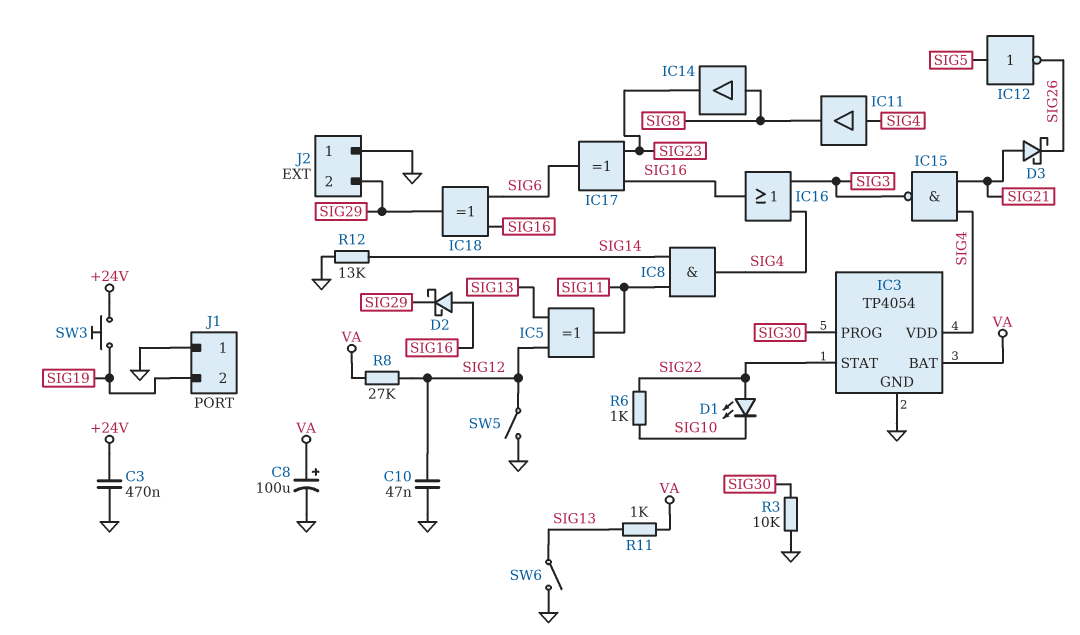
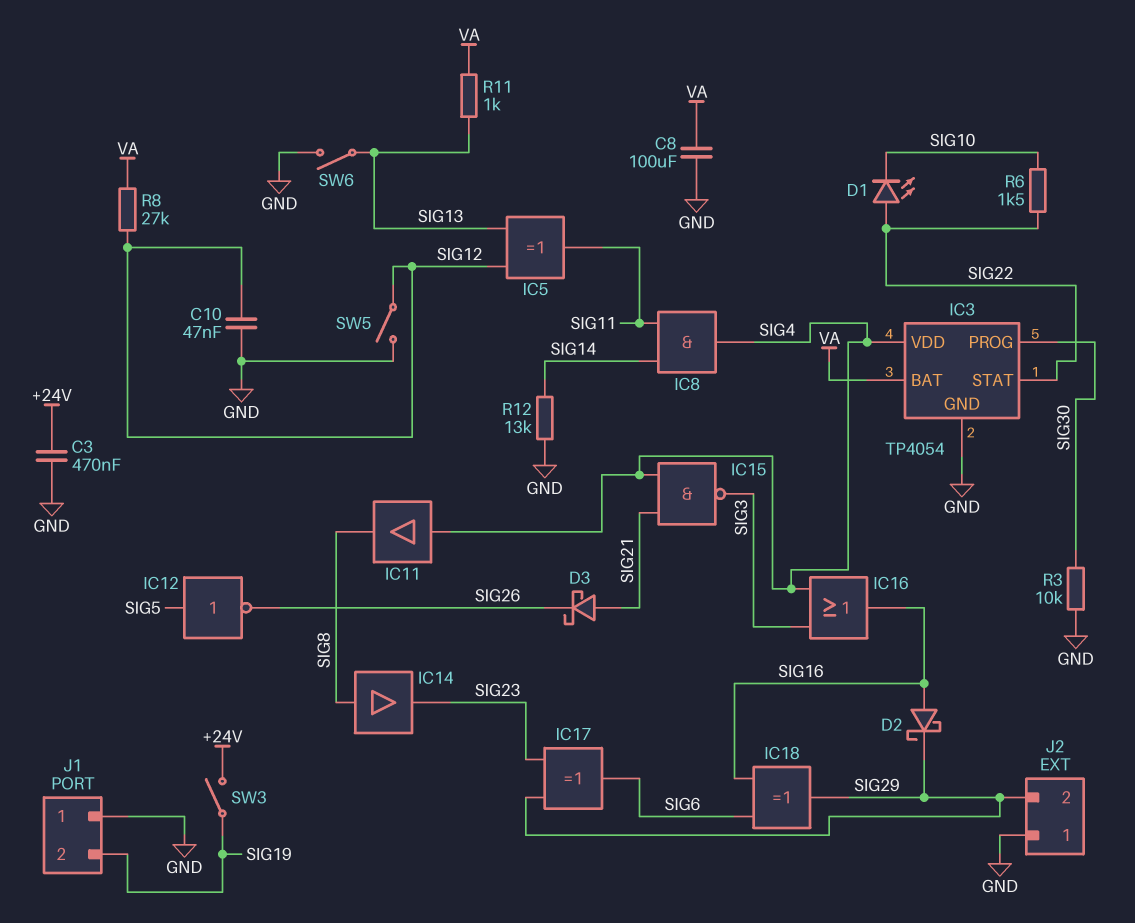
C8: 100uF (plus VA, minus GND) -> 100uF (GND, VA)
IC17: XOR (in SIG16, in SIG23, out SIG6) -> XOR (in SIG23, in SIG29, out SIG6)
R6: 1k (SIG10, SIG22) -> 1.5k (SIG10, SIG22)
SW3: button (+24V, SIG19) -> switch (+24V, SIG19)

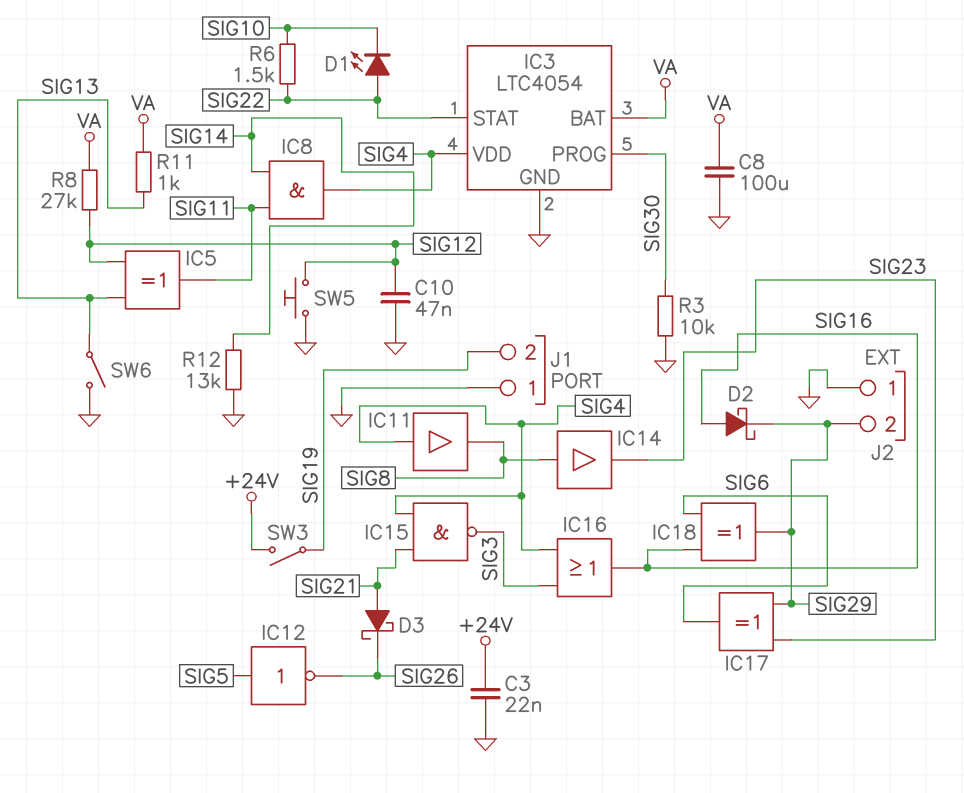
C3: 470nF (+24V, GND) -> 22nF (+24V, GND)
IC3: TP4054 -> LTC4054
SW5: switch (GND, SIG12) -> button (GND, SIG12)

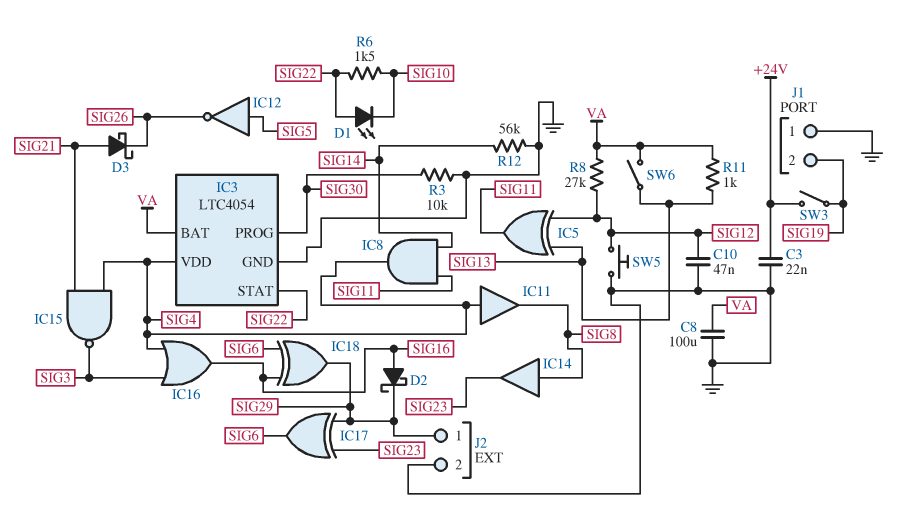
J2 pin 1: GND -> SIG29
J2 pin 2: SIG29 -> GND
R12: 13k (GND, SIG14) -> 56k (GND, SIG14)
SW6: switch (GND, SIG13) -> switch (SIG13, VA)

